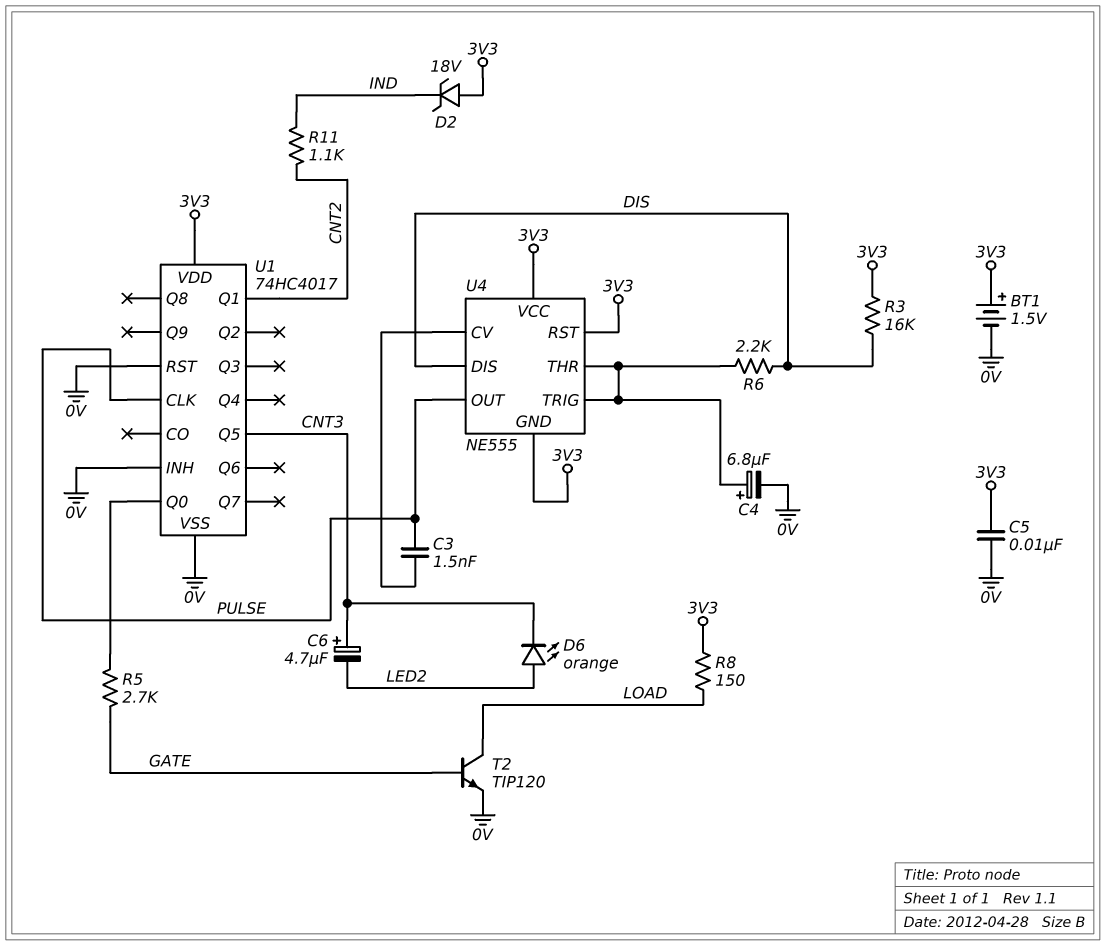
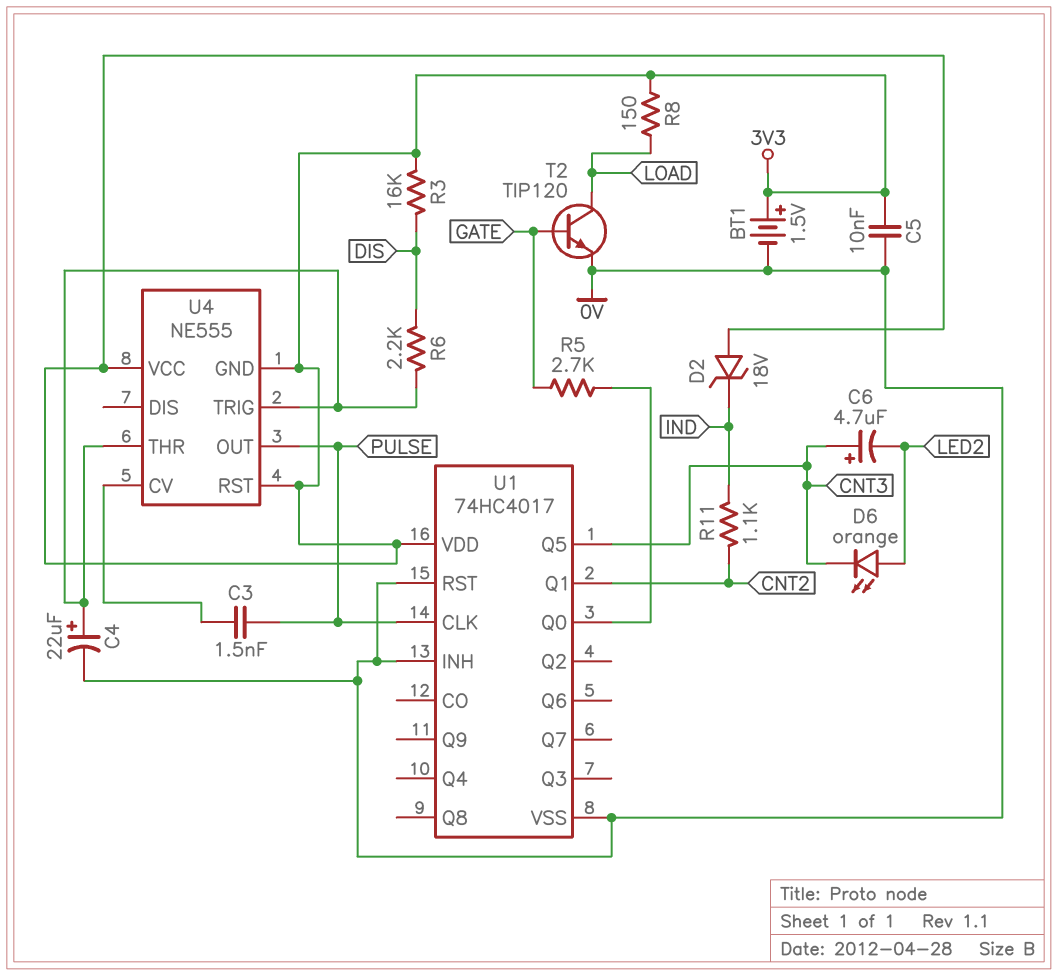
C4: 6.8uF (plus U4/THR, minus 0V) -> 22uF (plus U4/THR, minus 0V)
U4 pin DIS: DIS -> none

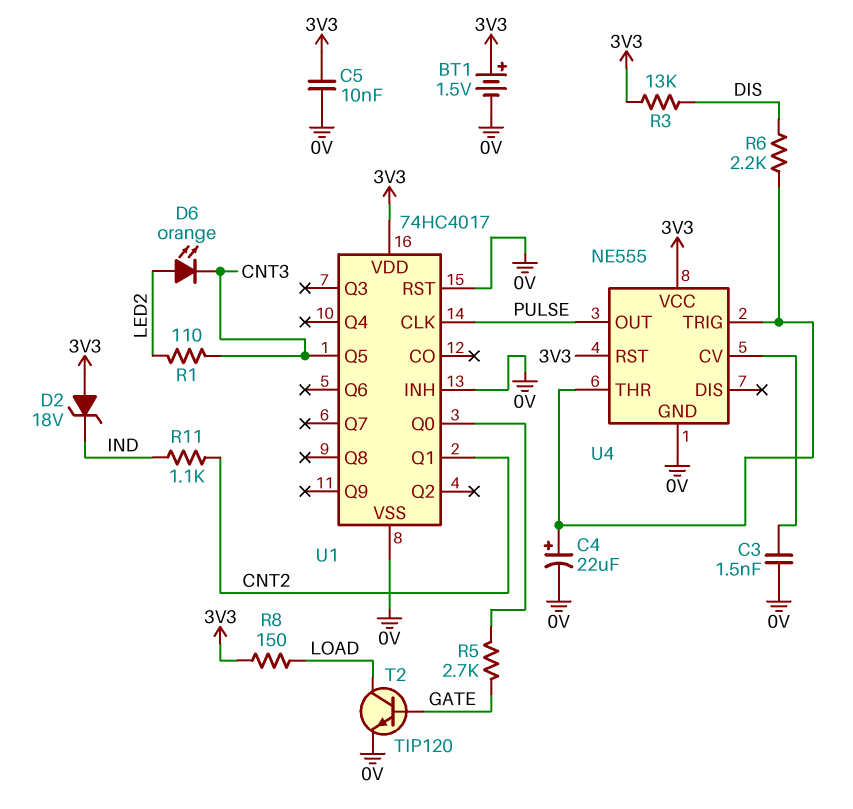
C3: 1.5nF (PULSE, U4/CV) -> 1.5nF (0V, U4/CV)
C6: 4.7uF (plus CNT3, minus LED2) -> none
R1: none -> 110 (CNT3, LED2)
R3: 16k (3V3, DIS) -> 13k (3V3, DIS)
U4 pin GND: 3V3 -> 0V

